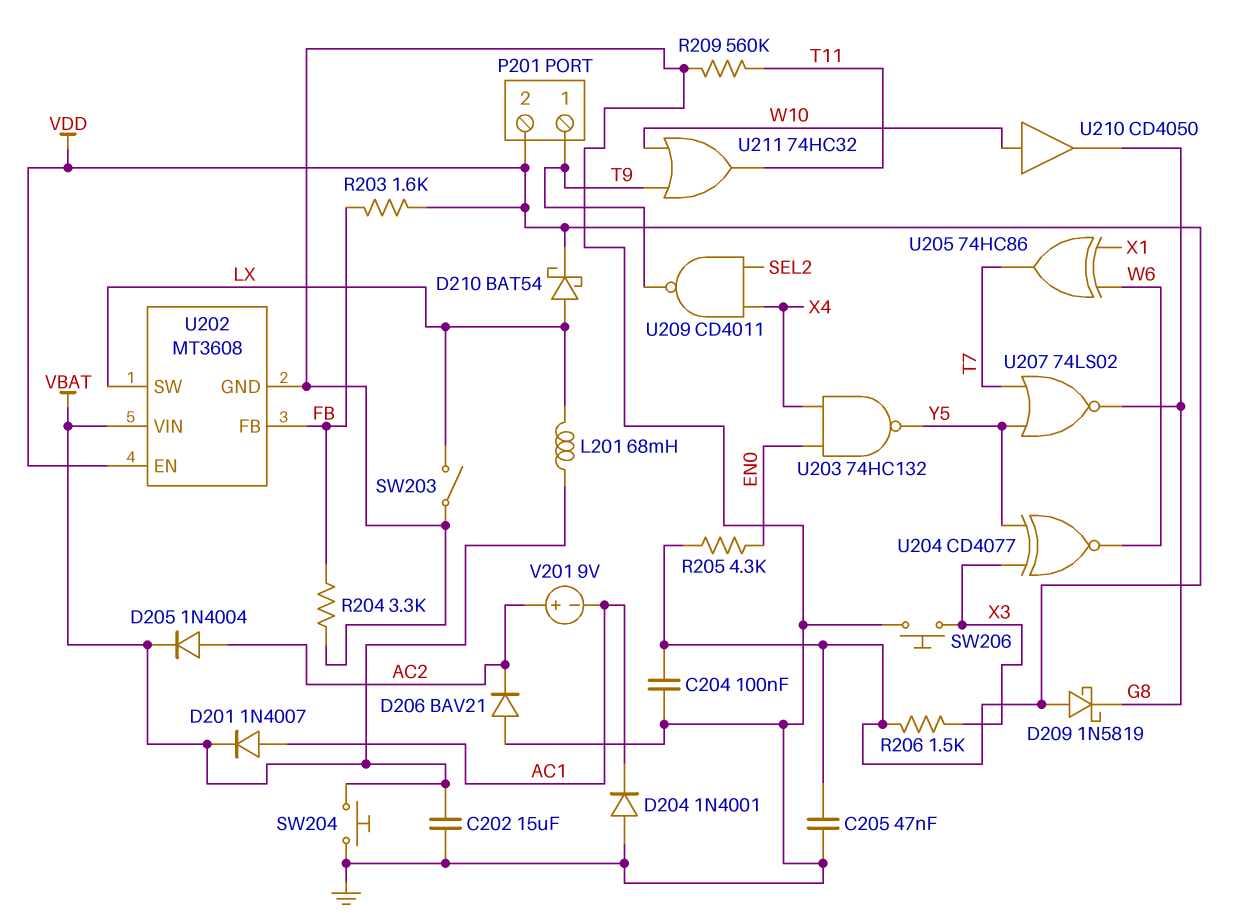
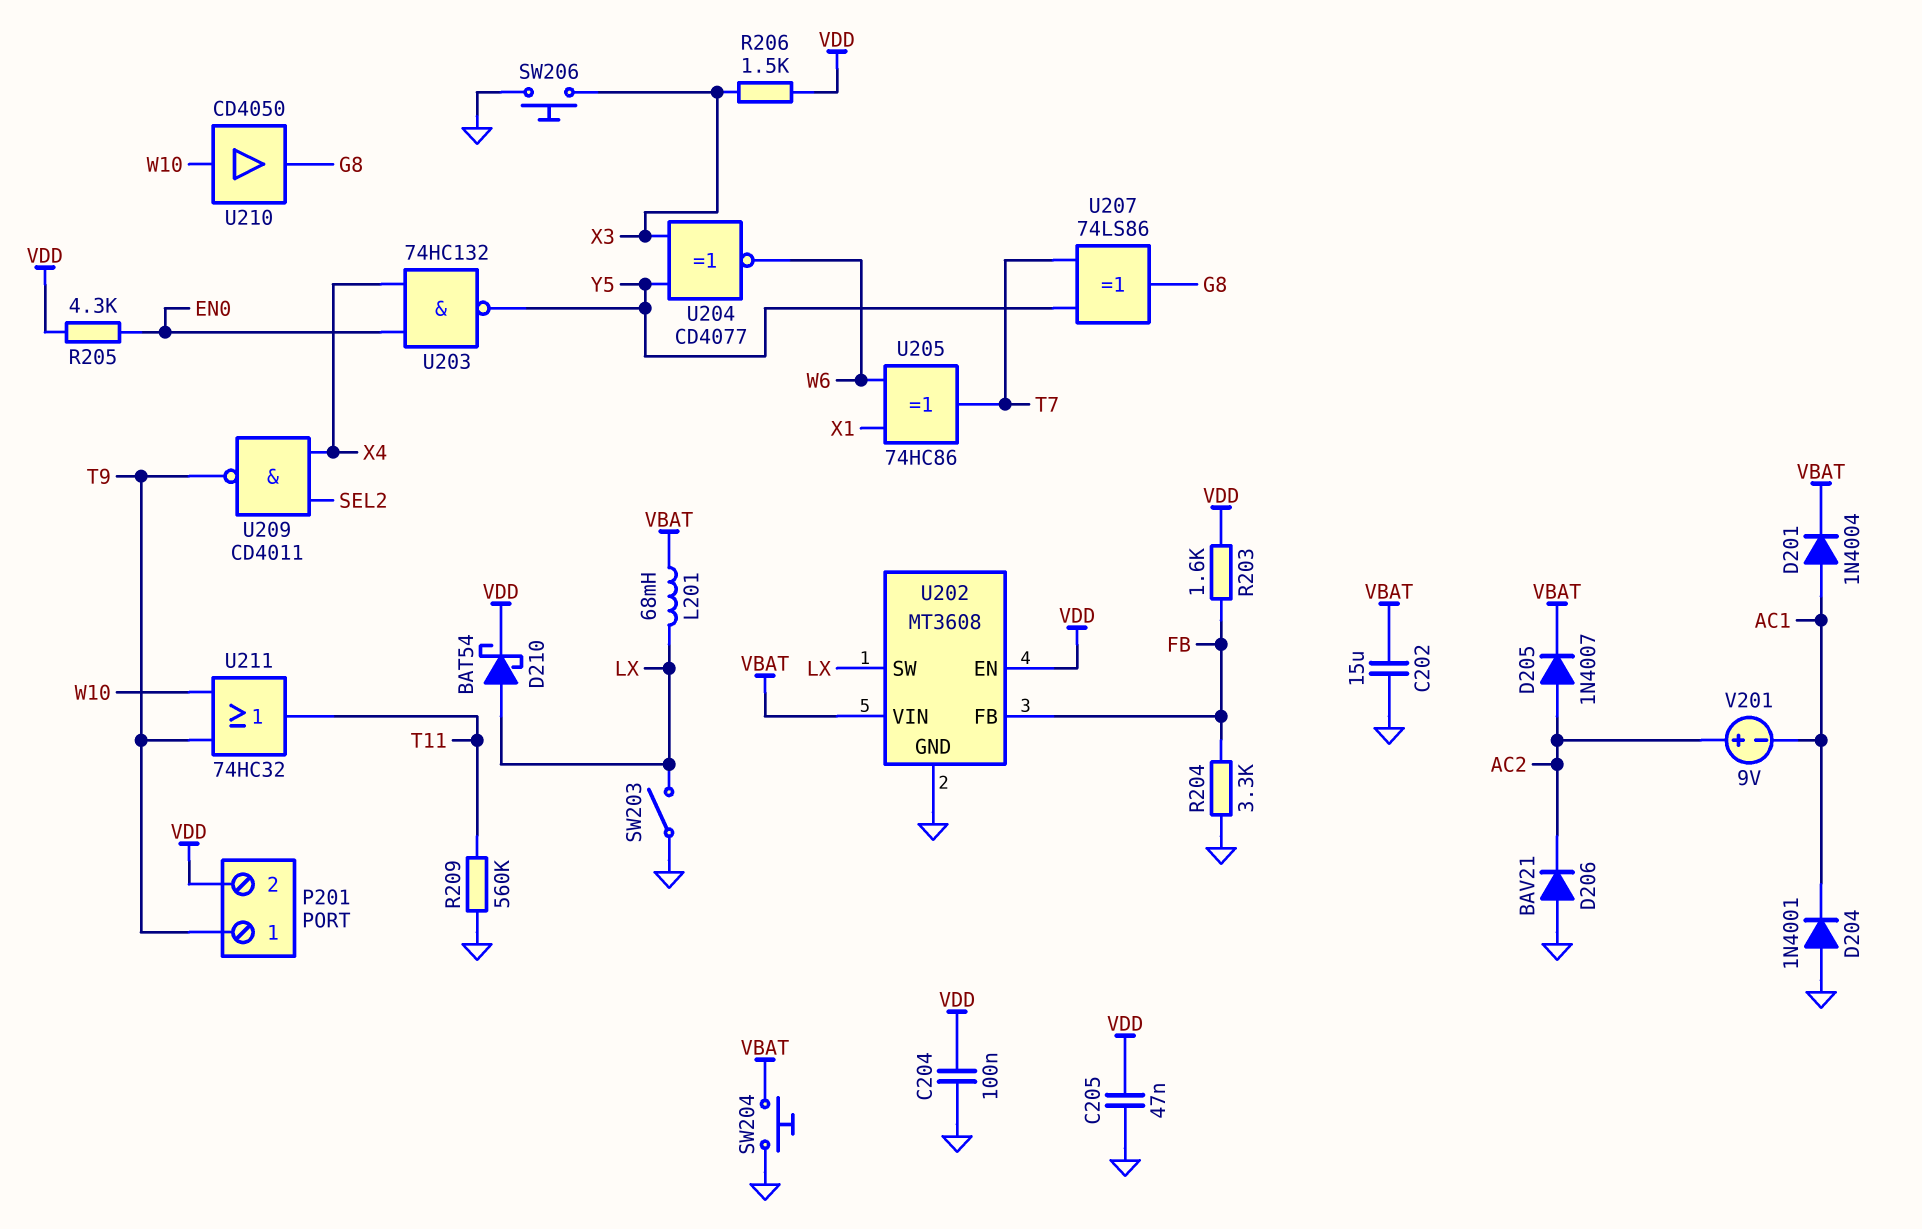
D201: diode 1N4007 (A AC1, K VBAT) -> diode 1N4004 (A AC1, K VBAT)
D205: diode 1N4004 (A AC2, K VBAT) -> diode 1N4007 (A AC2, K VBAT)
D209: schottky 1N5819 (A VDD, K G8) -> none
U207: NOR 74LS02 (in T7, in Y5, out G8) -> XOR 74LS86 (in T7, in Y5, out G8)

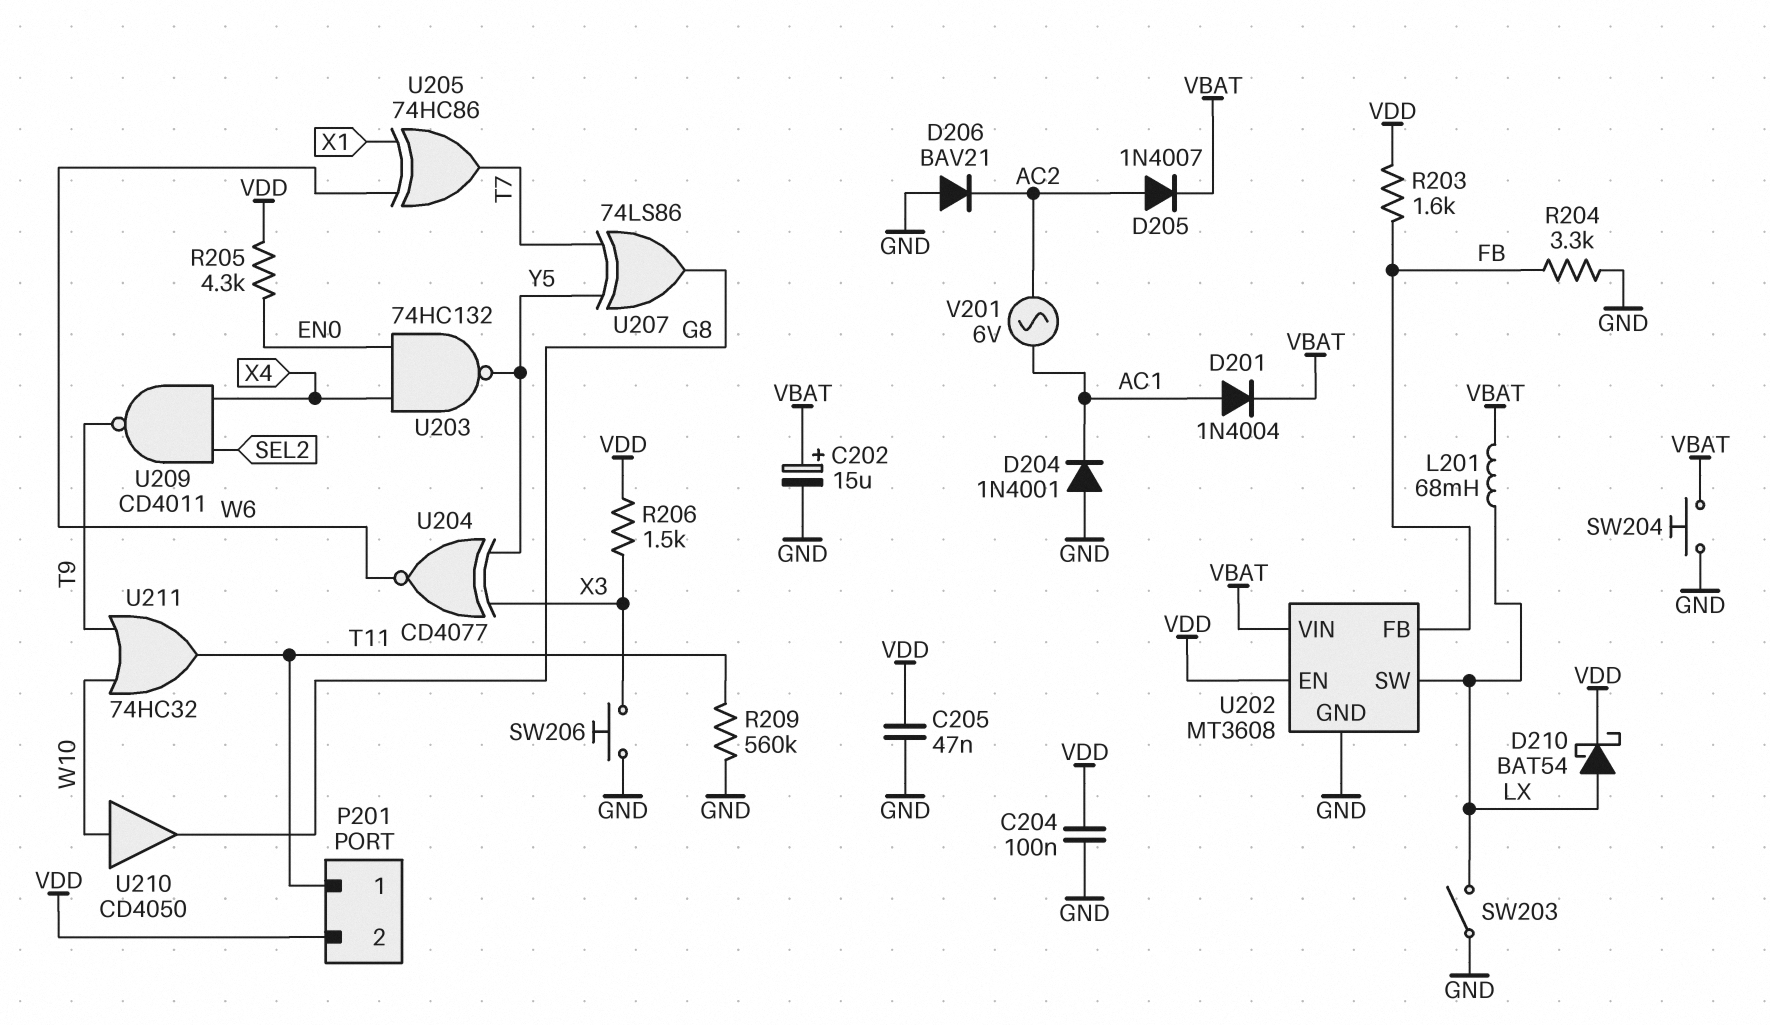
C202: 15uF (GND, VBAT) -> 15uF (plus VBAT, minus GND)
P201 pin 1: T9 -> T11
V201: 9V (plus AC2, minus AC1) -> AC 6V (AC1, AC2)

